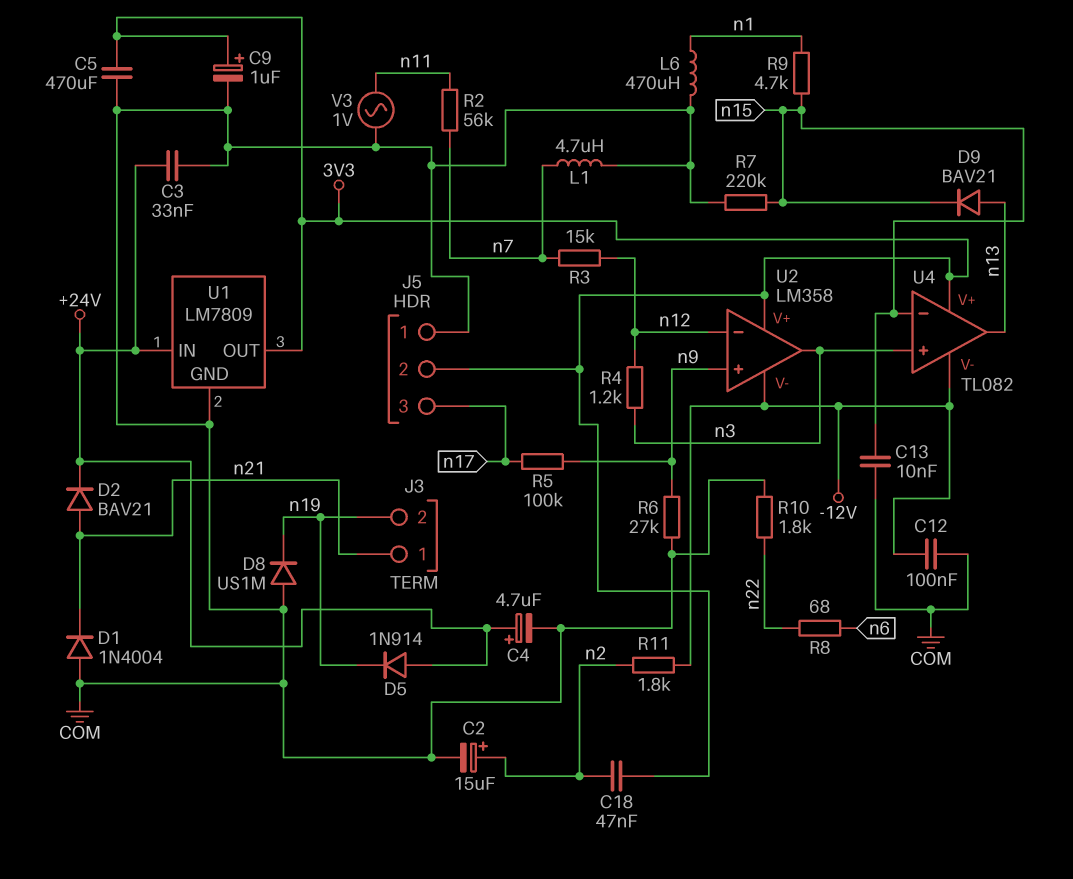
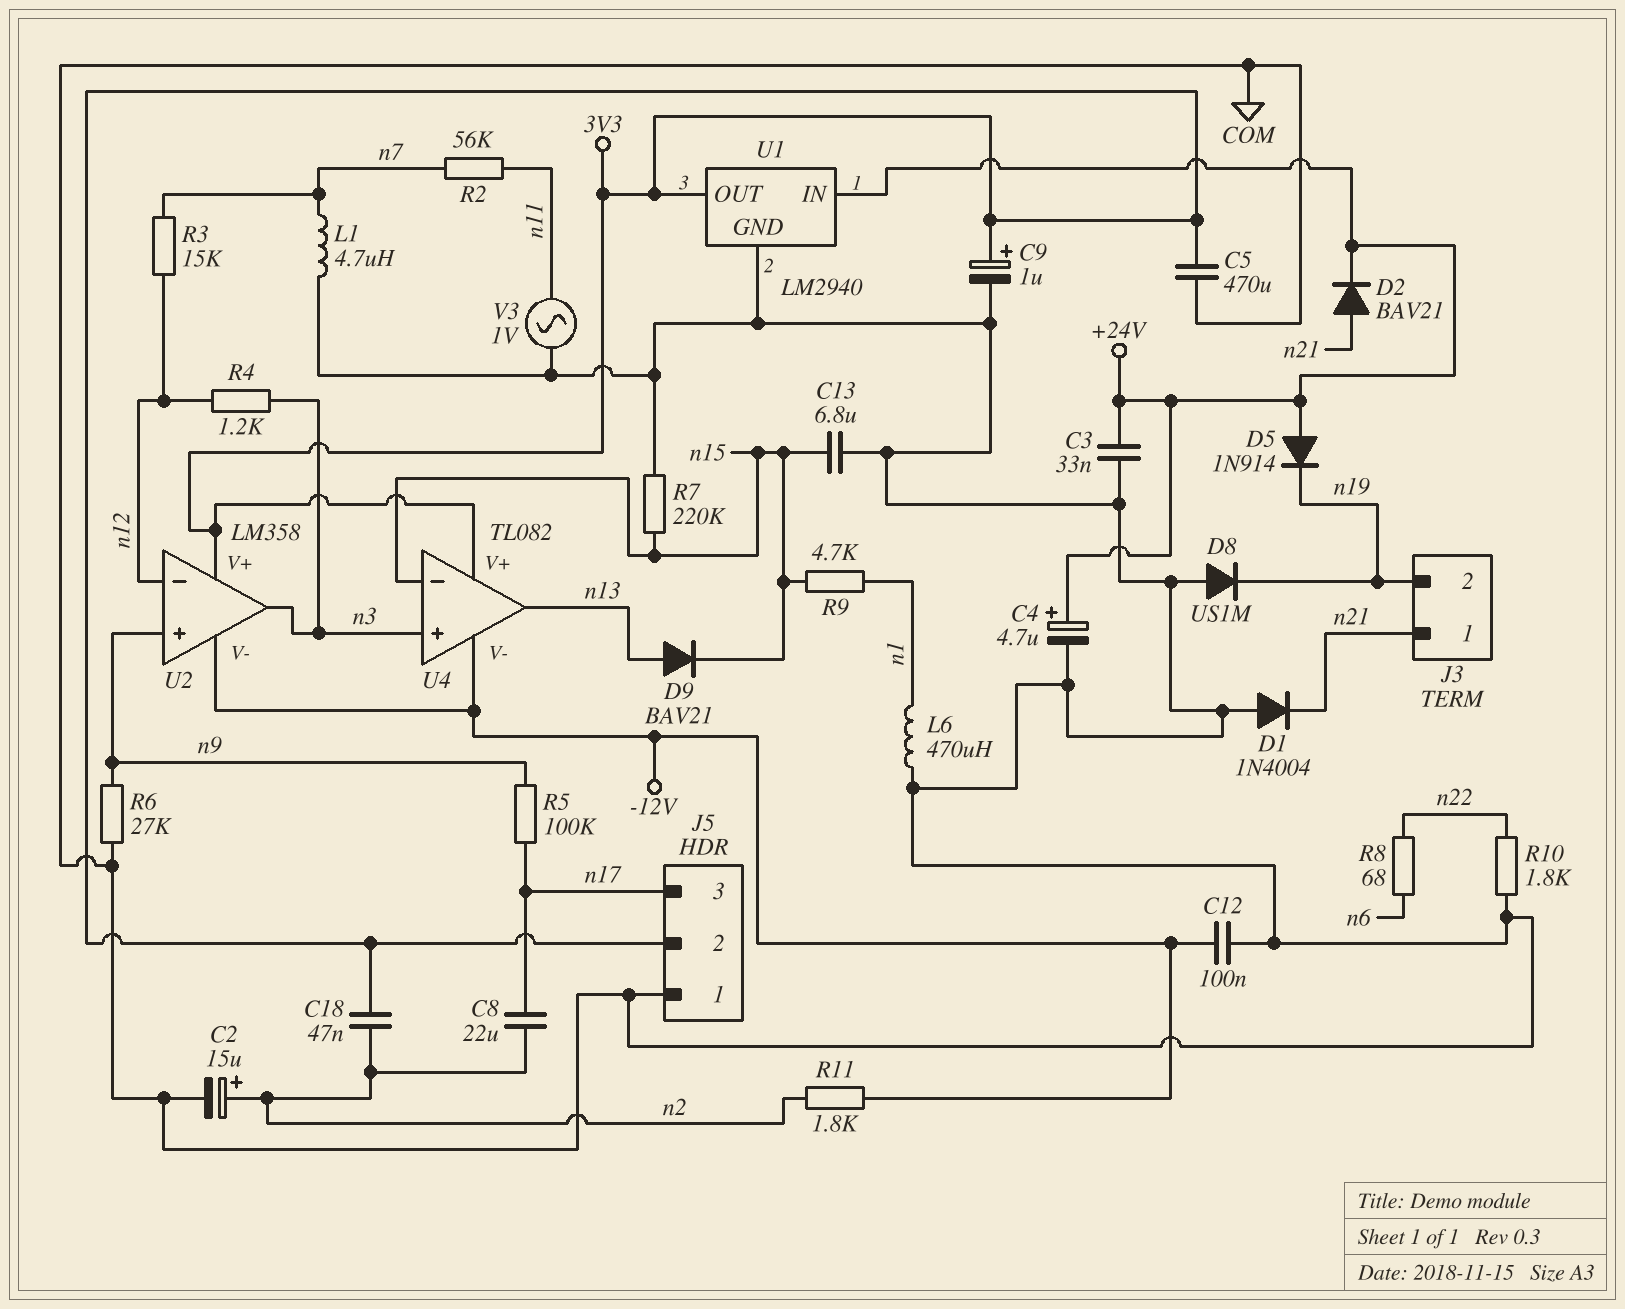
C8: none -> 22uF (n2, n17)
C13: 10nF (COM, n15) -> 6.8uF (COM, n15)
U1: LM7809 -> LM2940

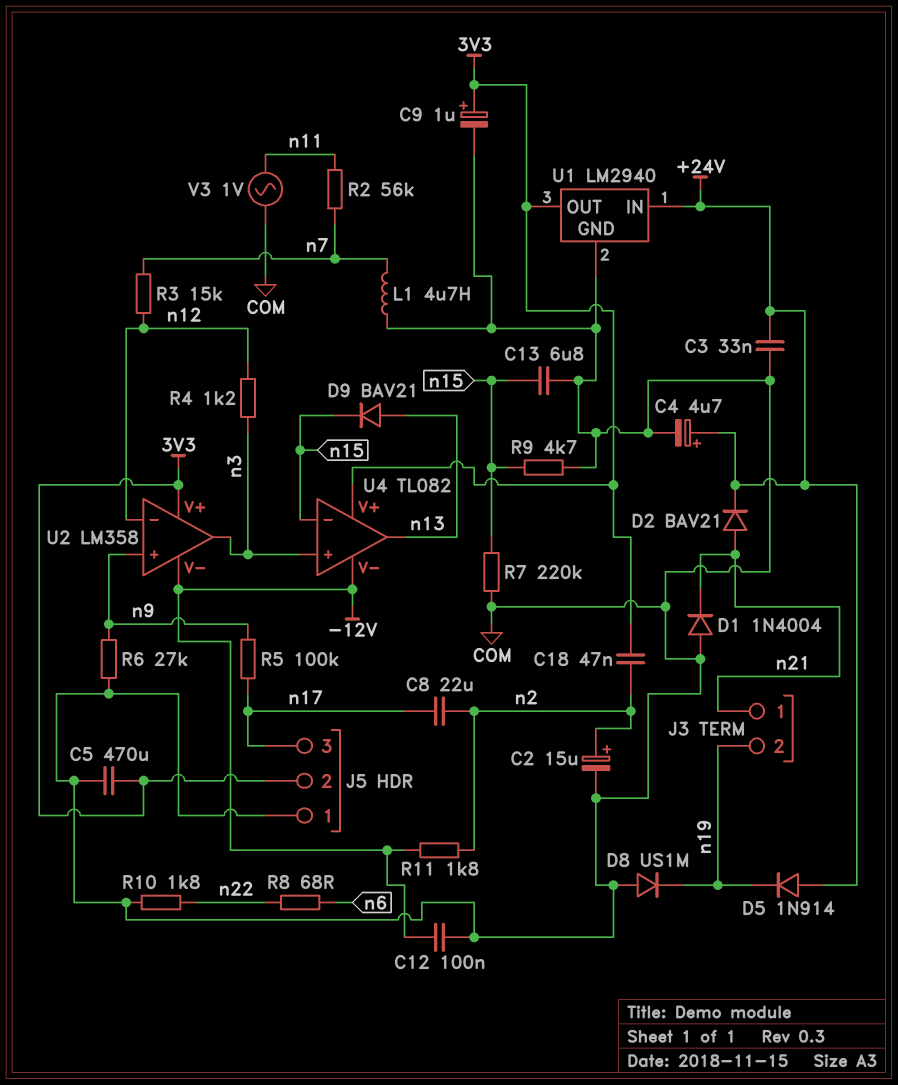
L6: 470uH (COM, n1) -> none
R9: 4.7k (n1, n15) -> 4.7k (COM, n15)

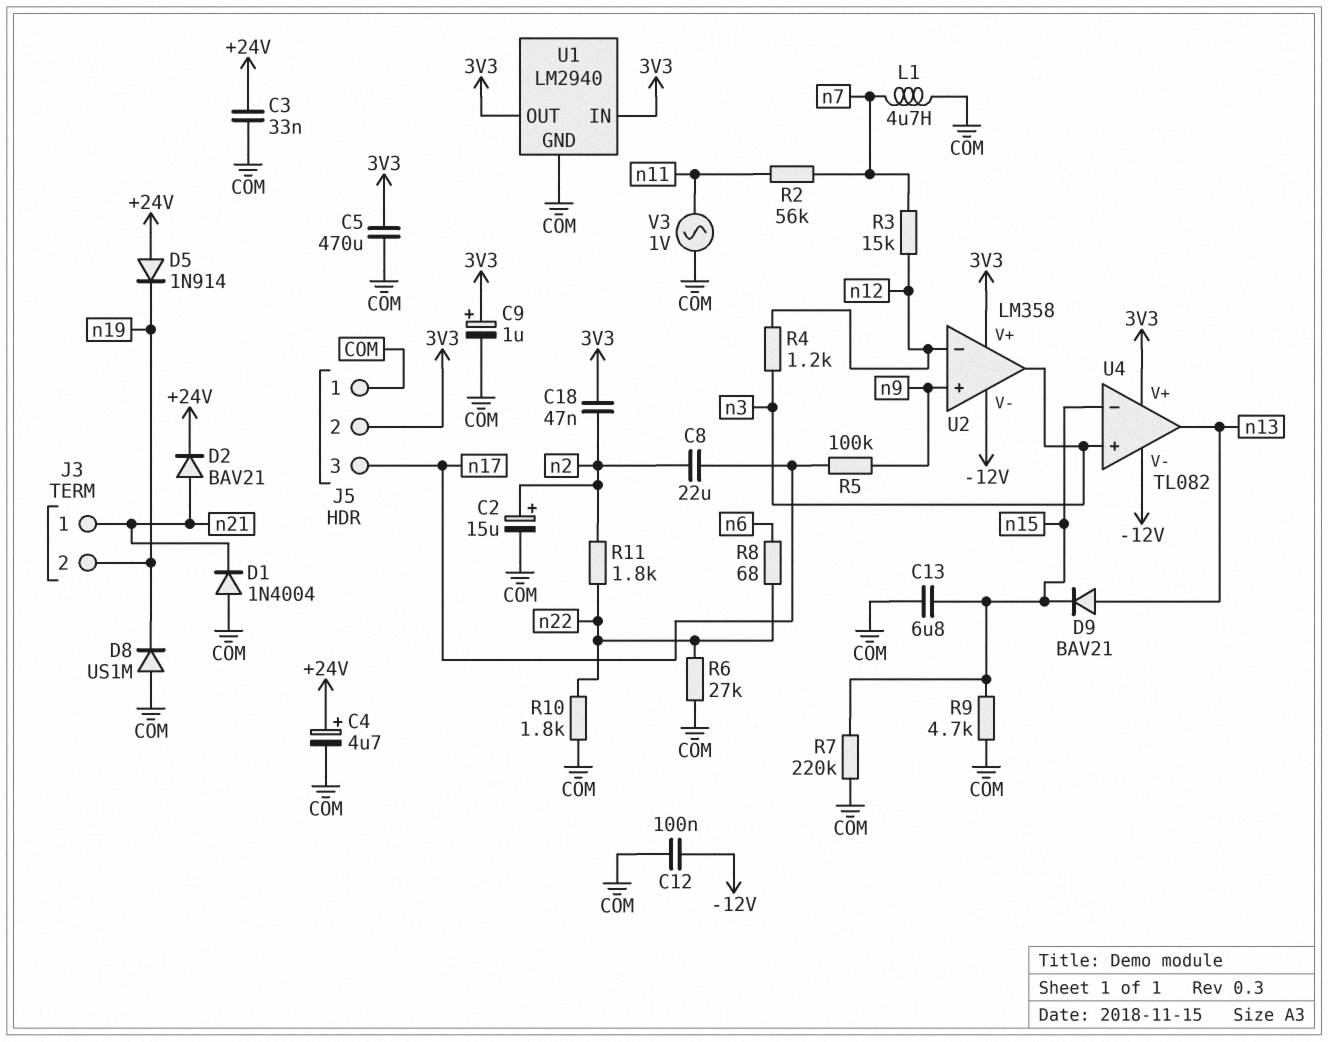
R6: 27k (COM, n9) -> 27k (COM, n22)
R11: 1.8k (-12V, n2) -> 1.8k (n2, n22)
U1 pin IN: +24V -> 3V3

